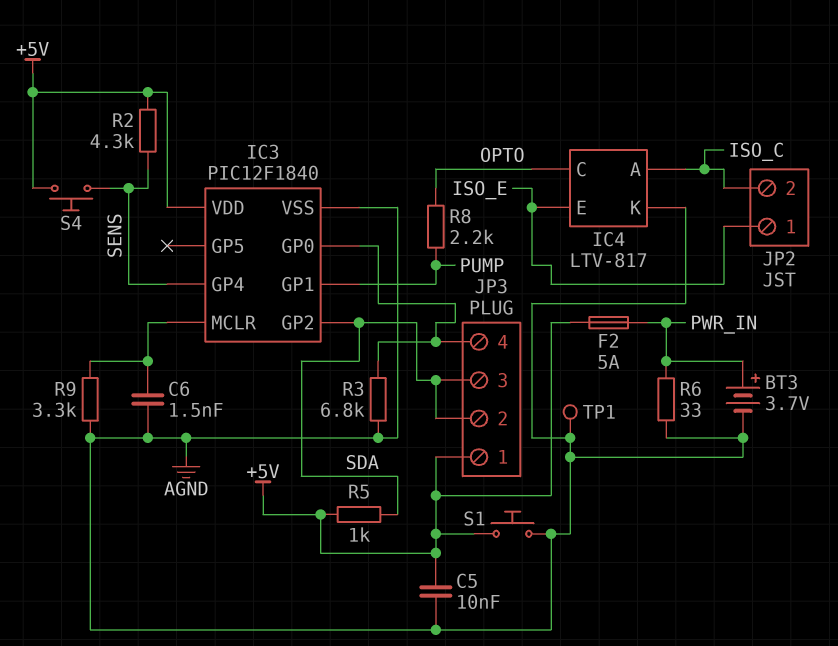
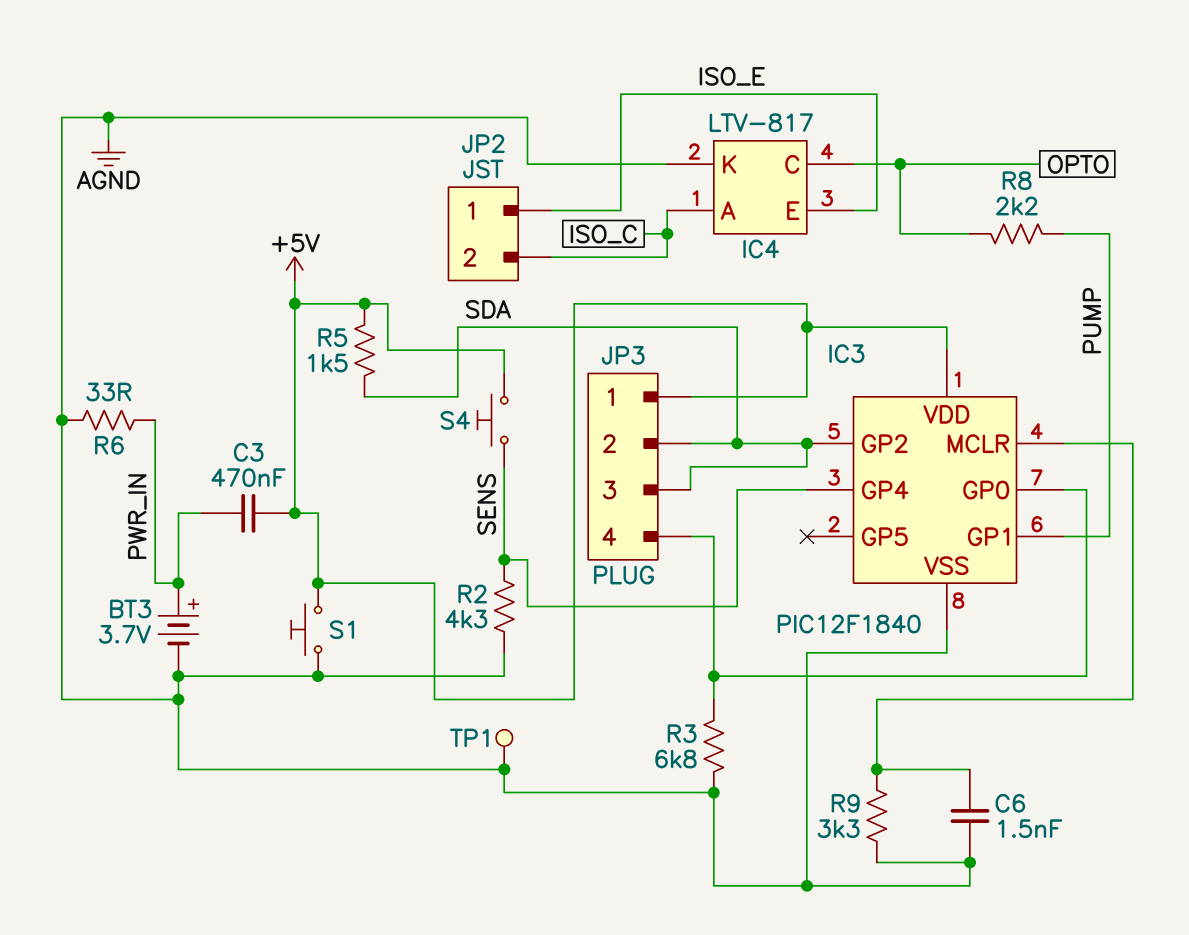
C3: none -> 470nF (+5V, PWR_IN)
C5: 10nF (+5V, AGND) -> none
F2: 5A (+5V, PWR_IN) -> none
R2: 4.3k (+5V, SENS) -> 4.3k (AGND, SENS)
R5: 1k (+5V, SDA) -> 1.5k (+5V, SDA)

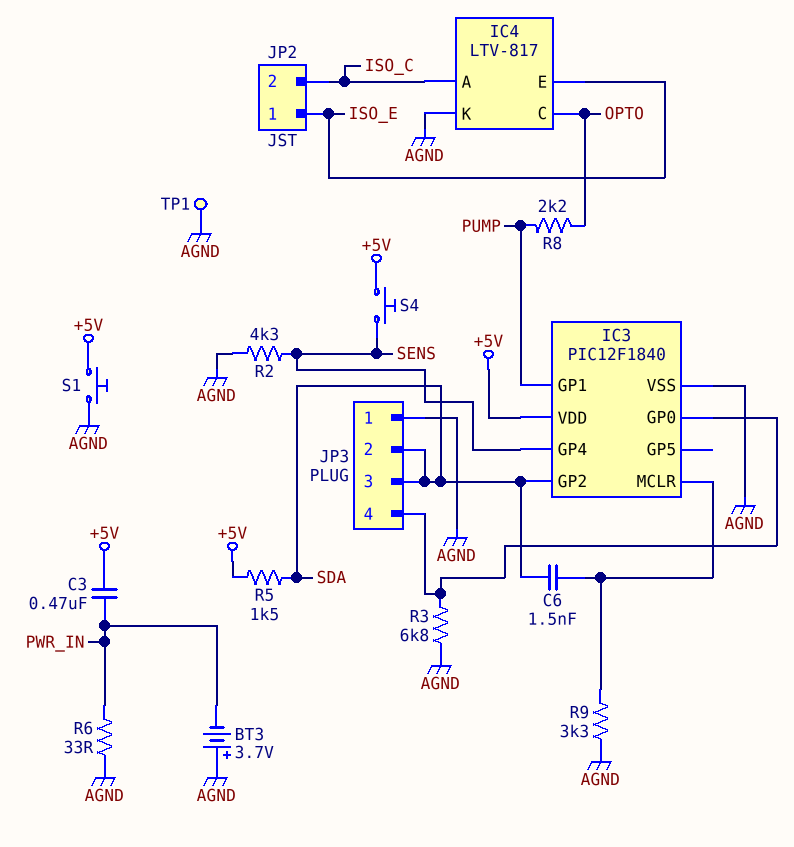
BT3: 3.7V (plus PWR_IN, minus AGND) -> 3.7V (plus AGND, minus PWR_IN)
C6: 1.5nF (AGND, IC3/MCLR) -> 1.5nF (IC3/MCLR, SDA)
JP3 pin 1: +5V -> AGND

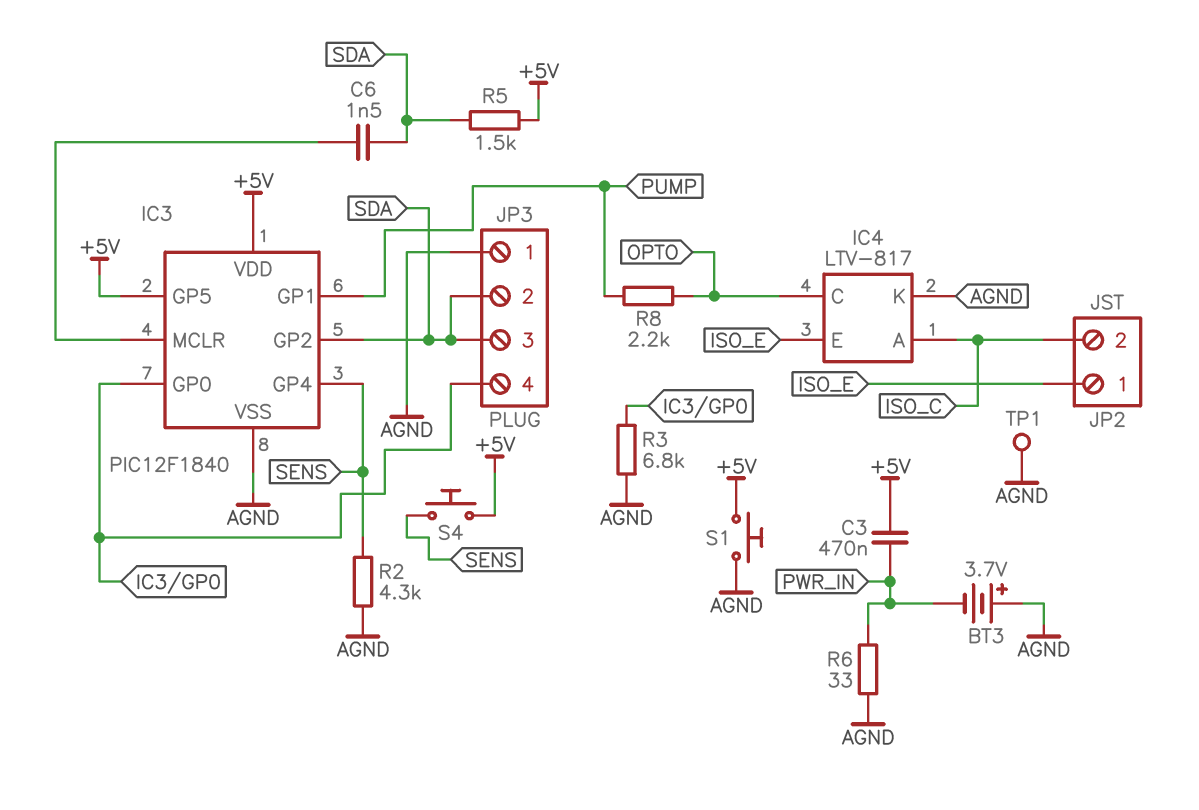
IC3 pin GP5: none -> +5V
R9: 3.3k (AGND, IC3/MCLR) -> none

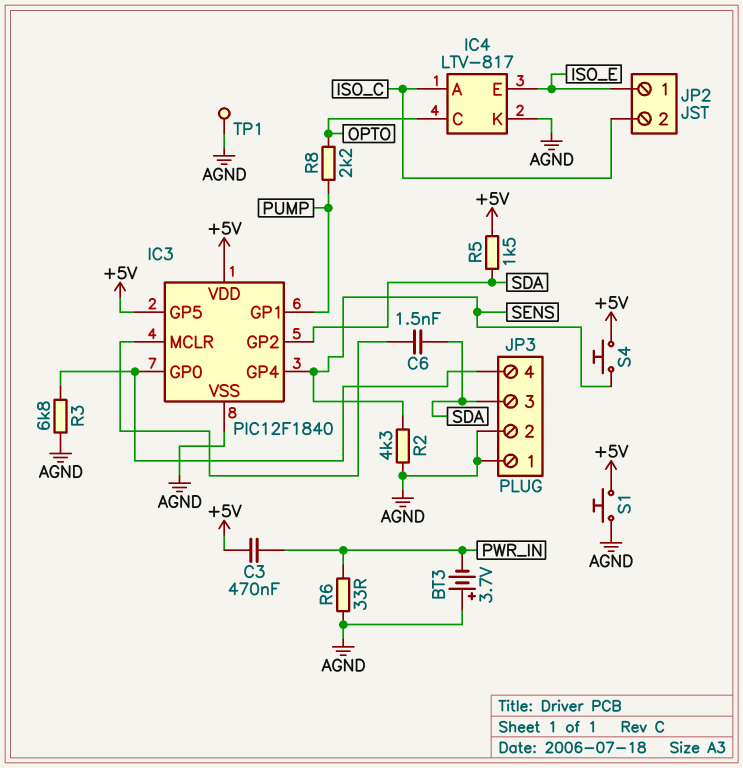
JP3 pin 2: SDA -> AGND

